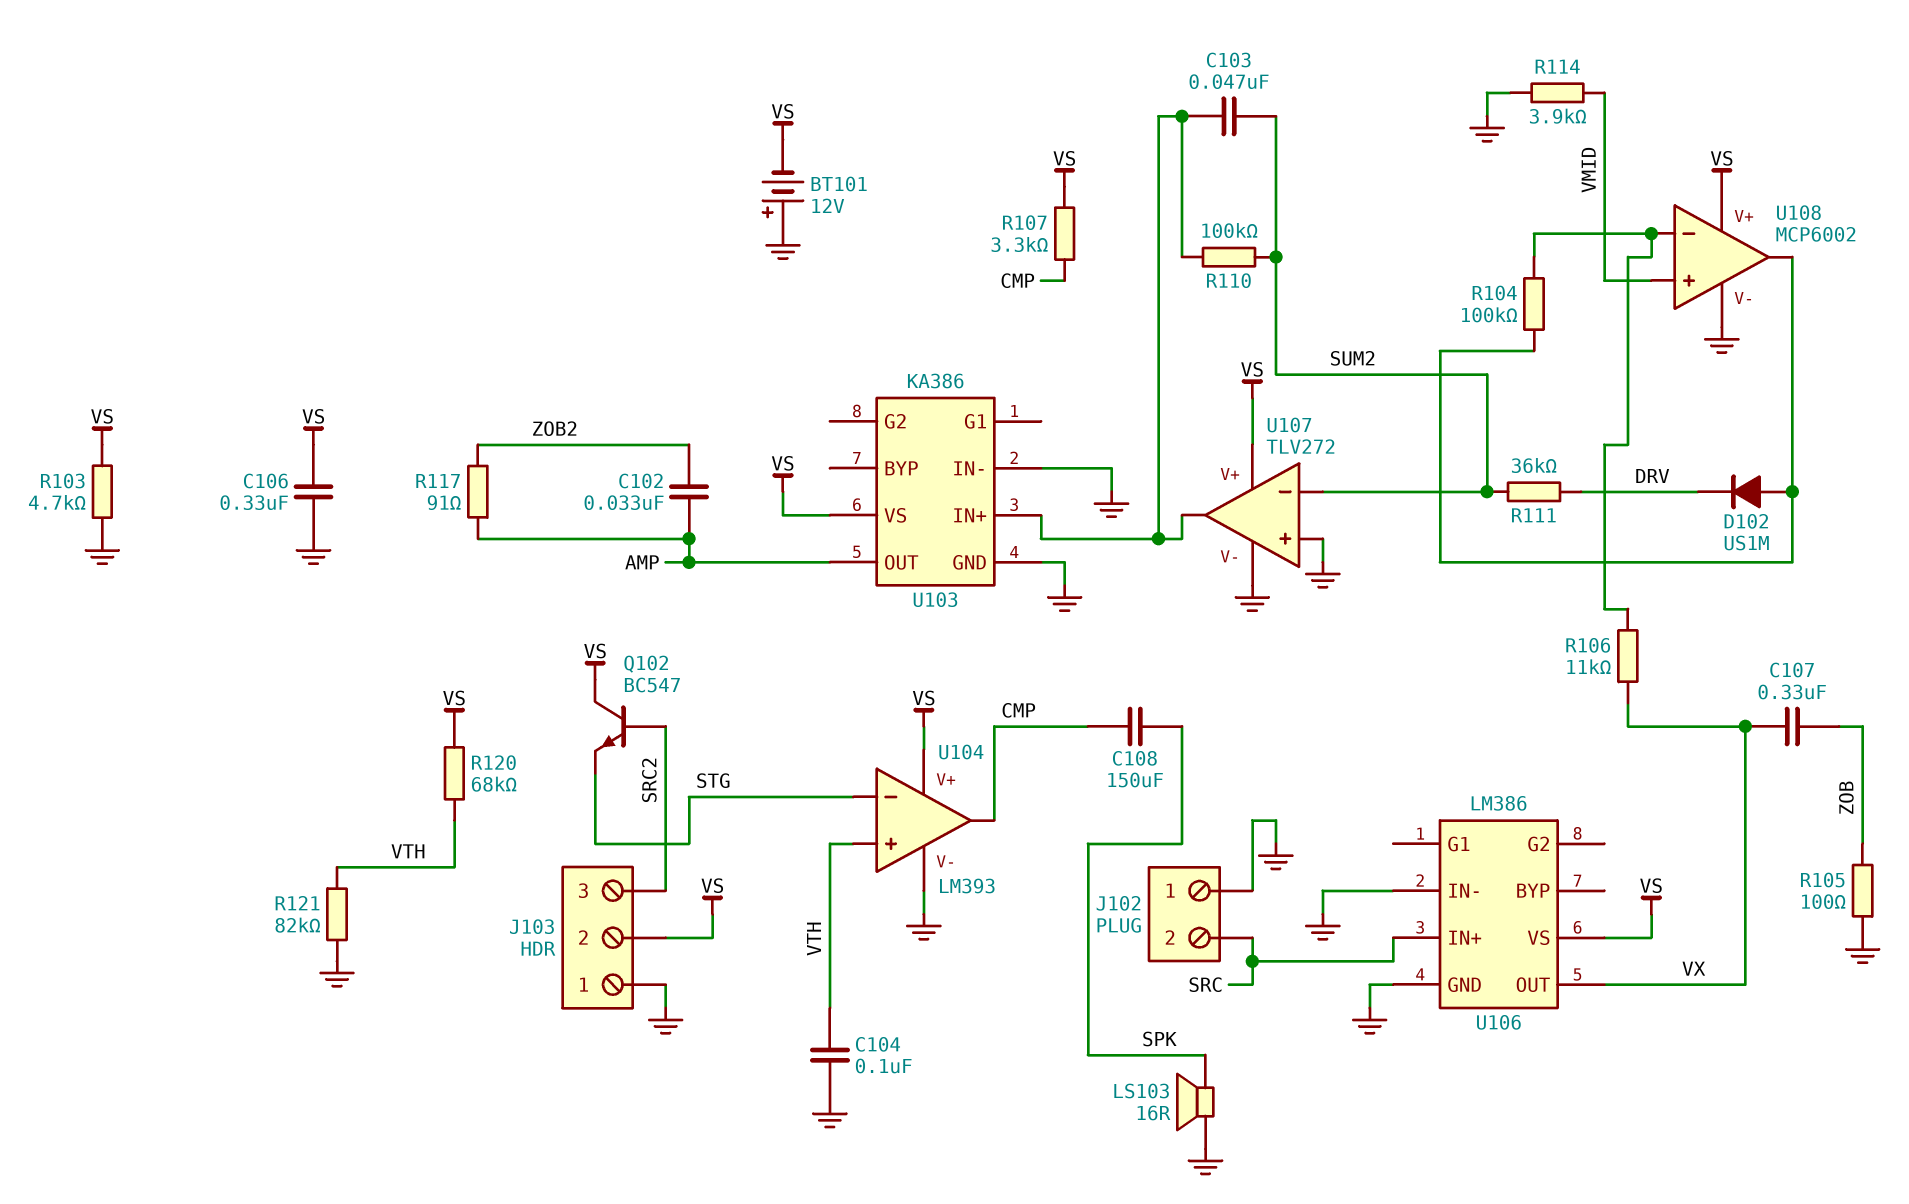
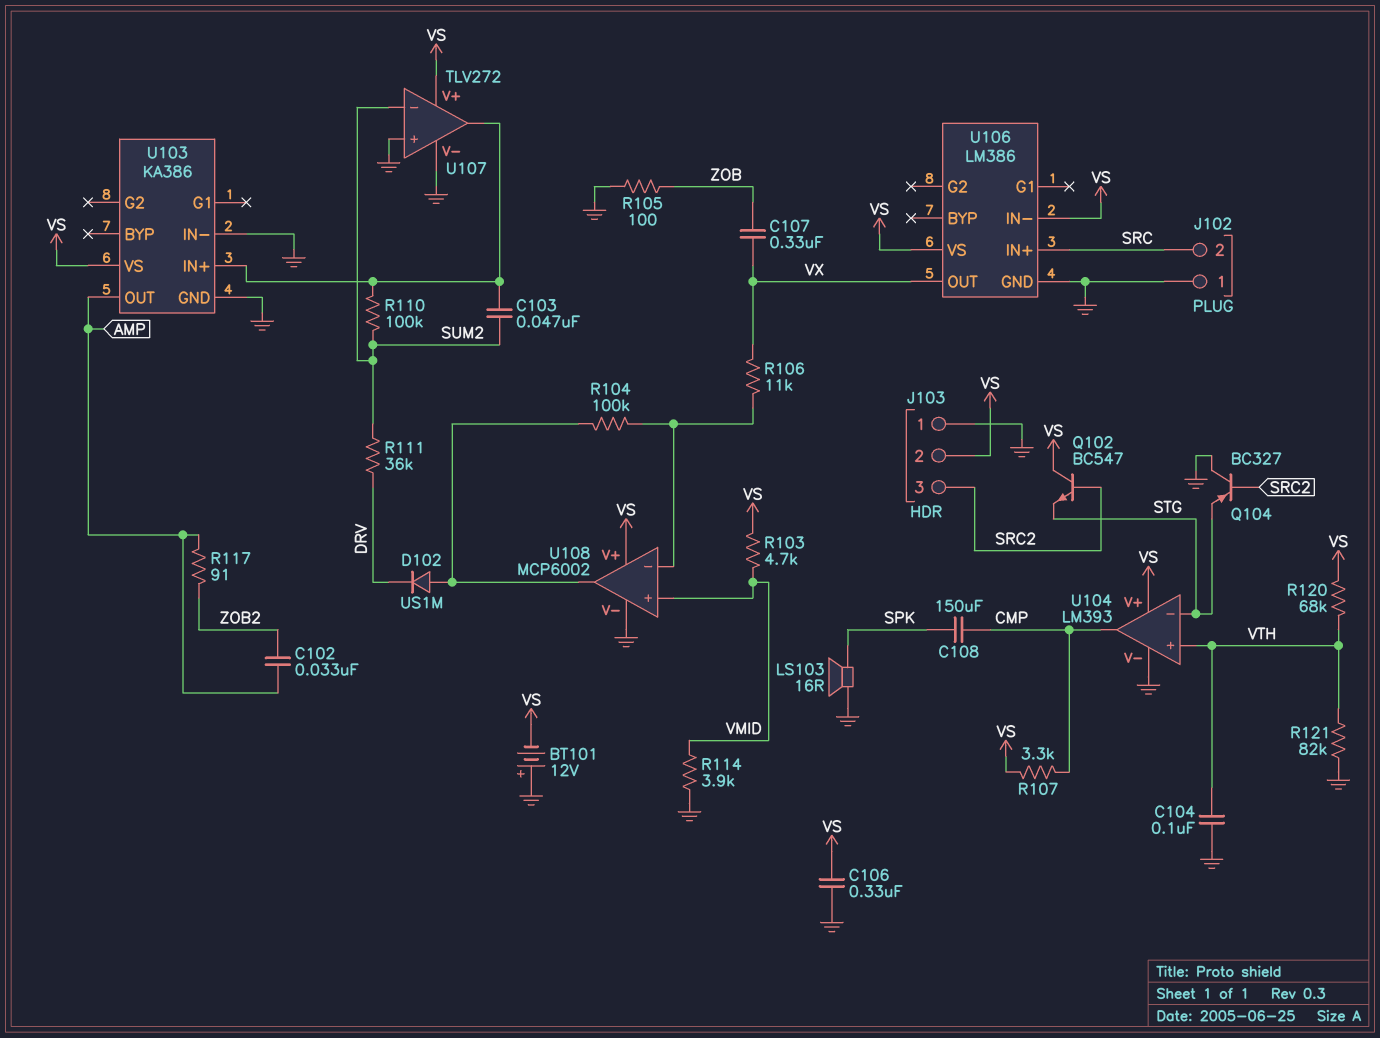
Q104: none -> PNP BC327 (B SRC2, C GND, E STG)
R103: 4.7k (GND, VS) -> 4.7k (VMID, VS)
U106 pin IN-: GND -> VS

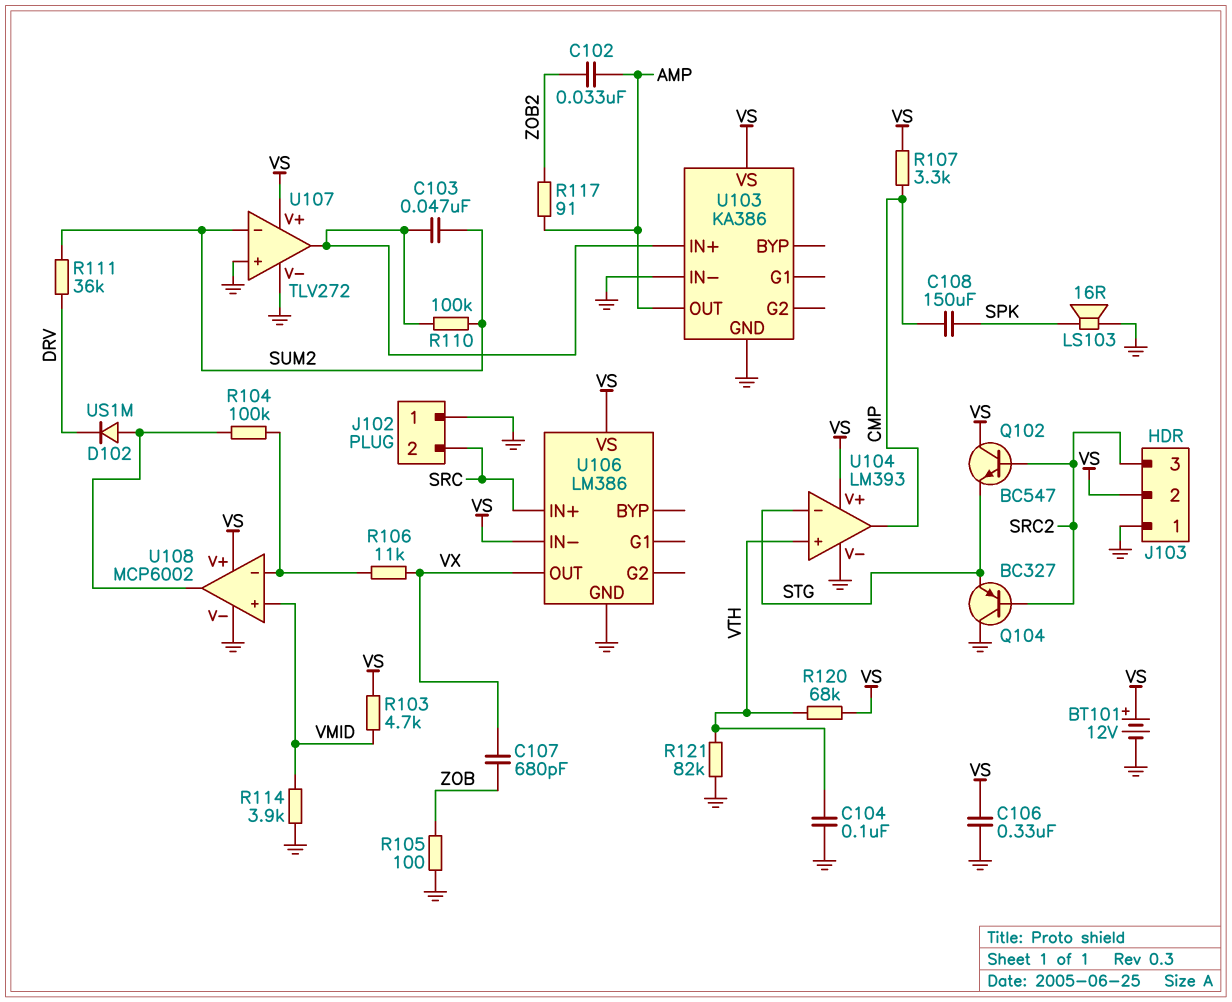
BT101: 12V (plus GND, minus VS) -> 12V (plus VS, minus GND)
C107: 330nF (VX, ZOB) -> 680pF (VX, ZOB)

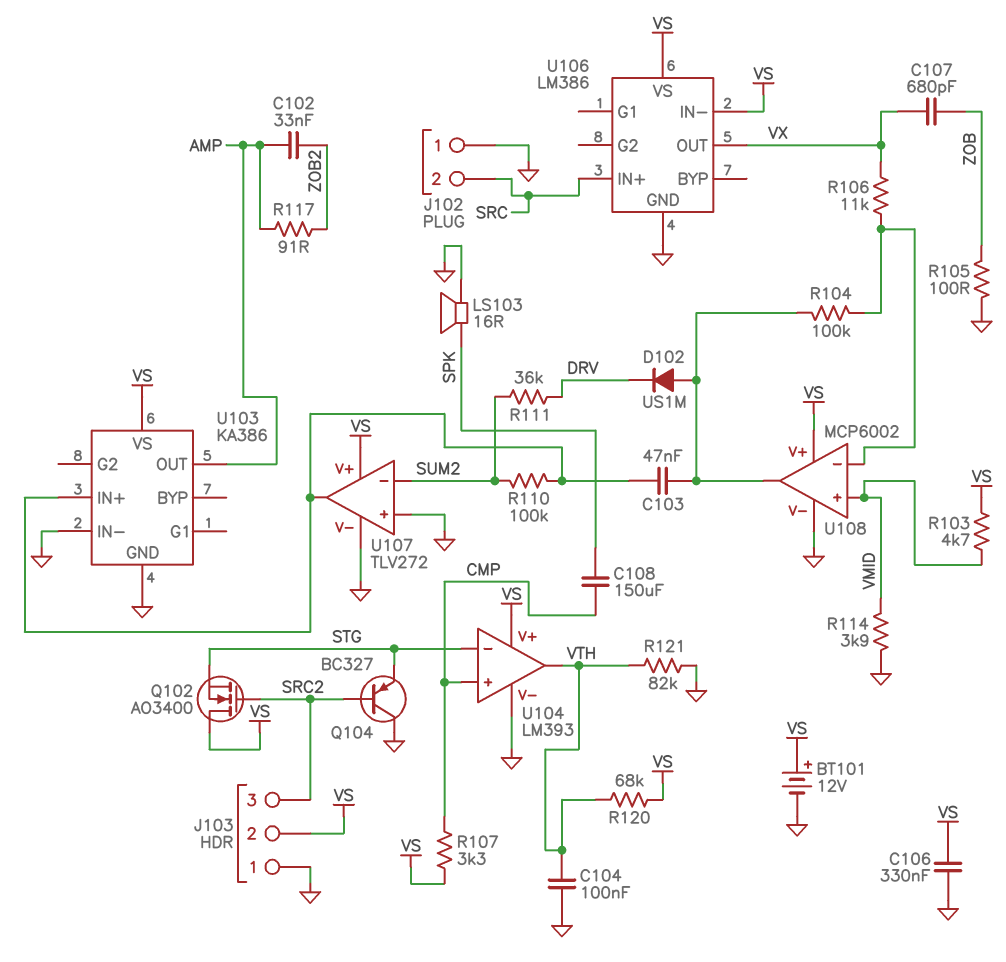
C103: 47nF (SUM2, U103/IN+) -> 47nF (U103/IN+, U108/out)
Q102: NPN BC547 (B SRC2, C VS, E STG) -> NMOS AO3400 (G SRC2, D VS, S STG)
U104 pin in+: VTH -> CMP
U104 pin out: CMP -> VTH

